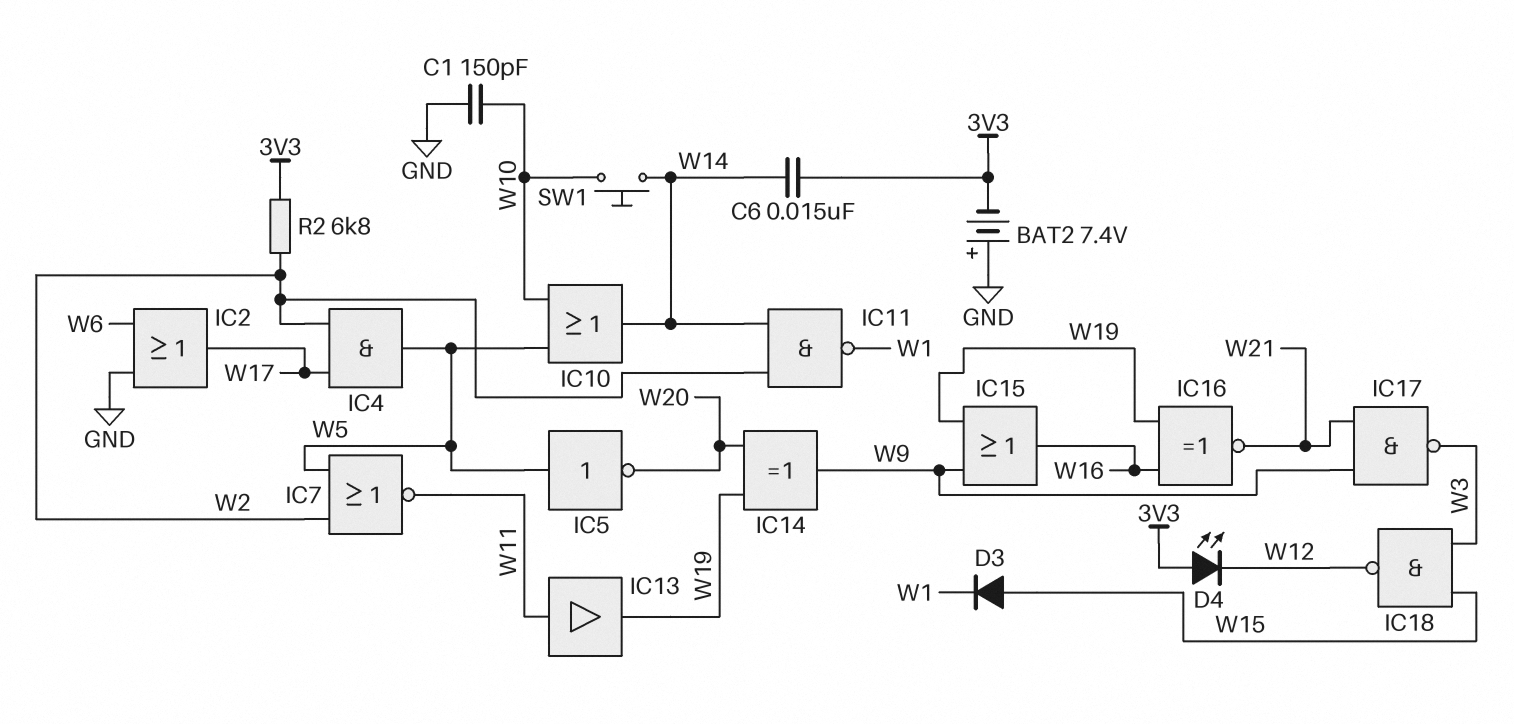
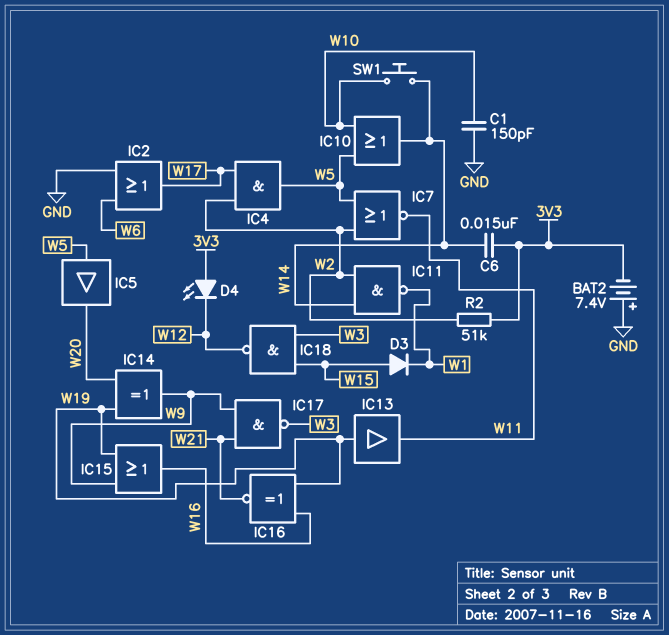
IC5: NOT (in W5, out W20) -> buffer (in W5, out W20)
IC13: buffer (in W11, out W19) -> buffer (in W19, out W11)
R2: 6.8k (3V3, W2) -> 51k (3V3, W2)

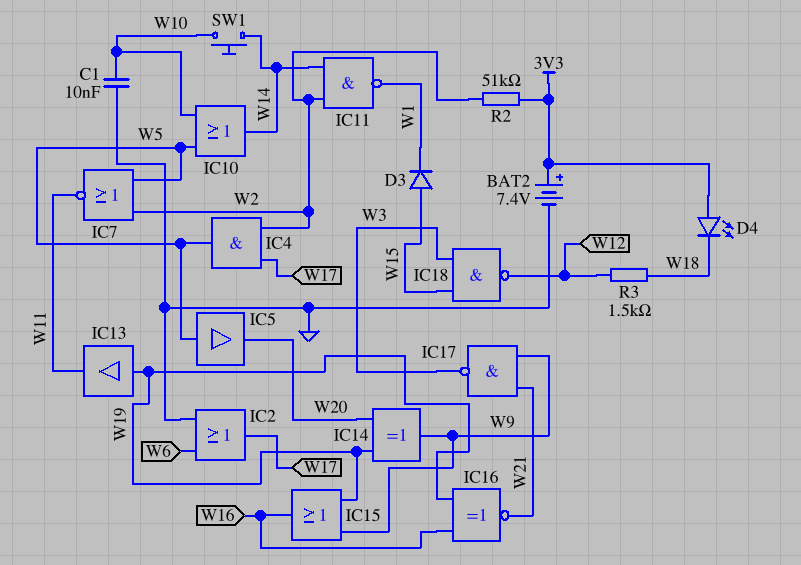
BAT2: 7.4V (plus GND, minus 3V3) -> 7.4V (plus 3V3, minus GND)
C1: 150pF (GND, W10) -> 10nF (GND, W10)
C6: 15nF (3V3, W14) -> none
D4: LED (A 3V3, K W12) -> LED (A 3V3, K W18)
R3: none -> 1.5k (W12, W18)

